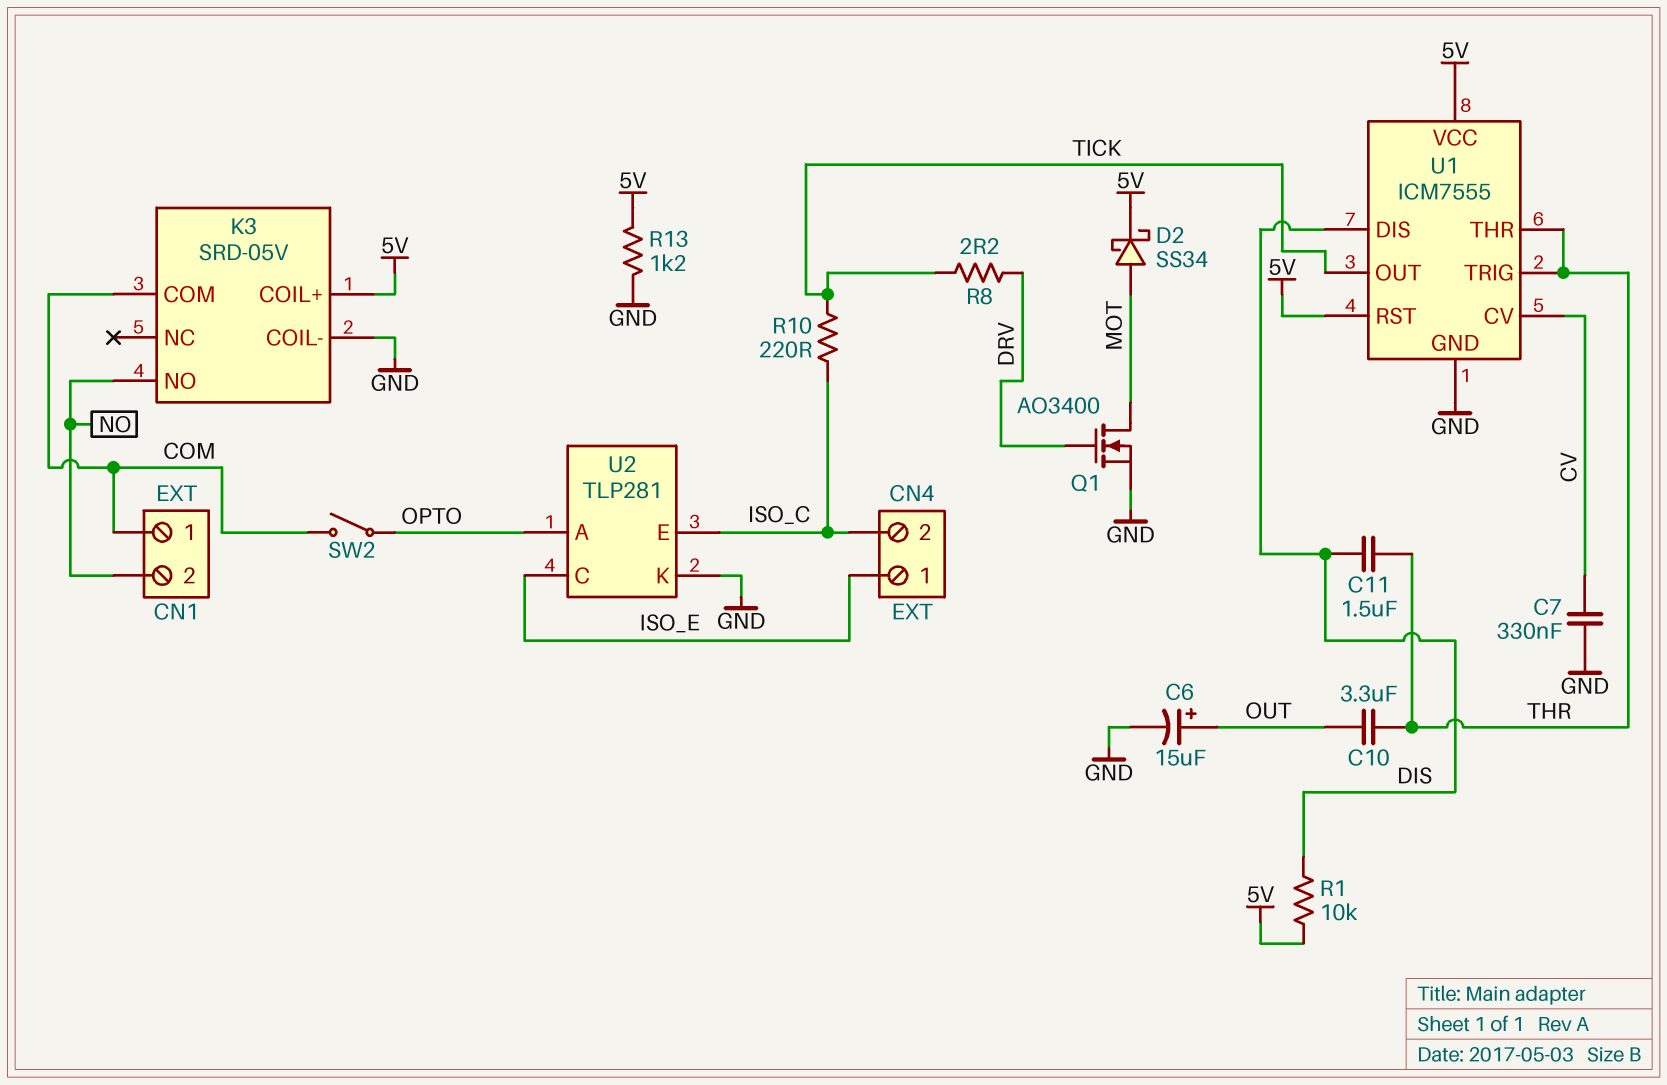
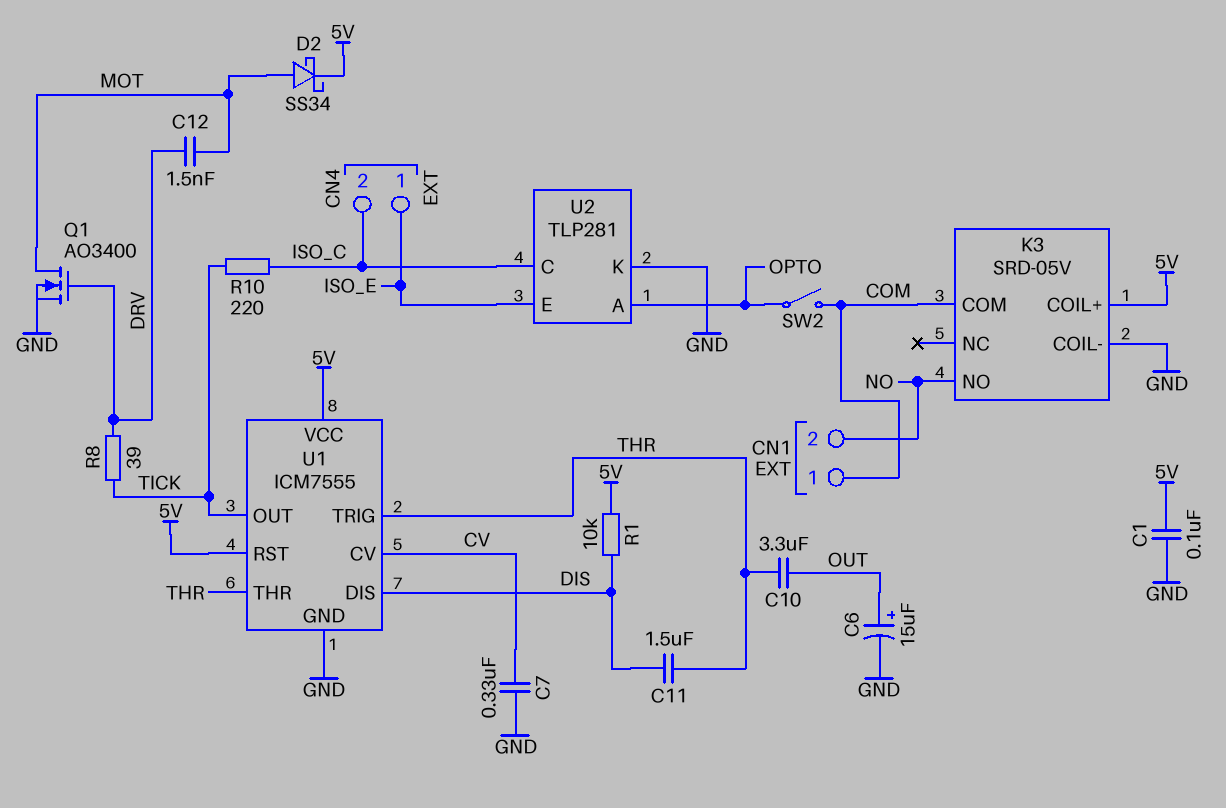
C1: none -> 100nF (5V, GND)
C12: none -> 1.5nF (DRV, MOT)
R8: 2.2 (DRV, TICK) -> 39 (DRV, TICK)
R13: 1.2k (5V, GND) -> none
U2 pin C: ISO_E -> ISO_C
U2 pin E: ISO_C -> ISO_E

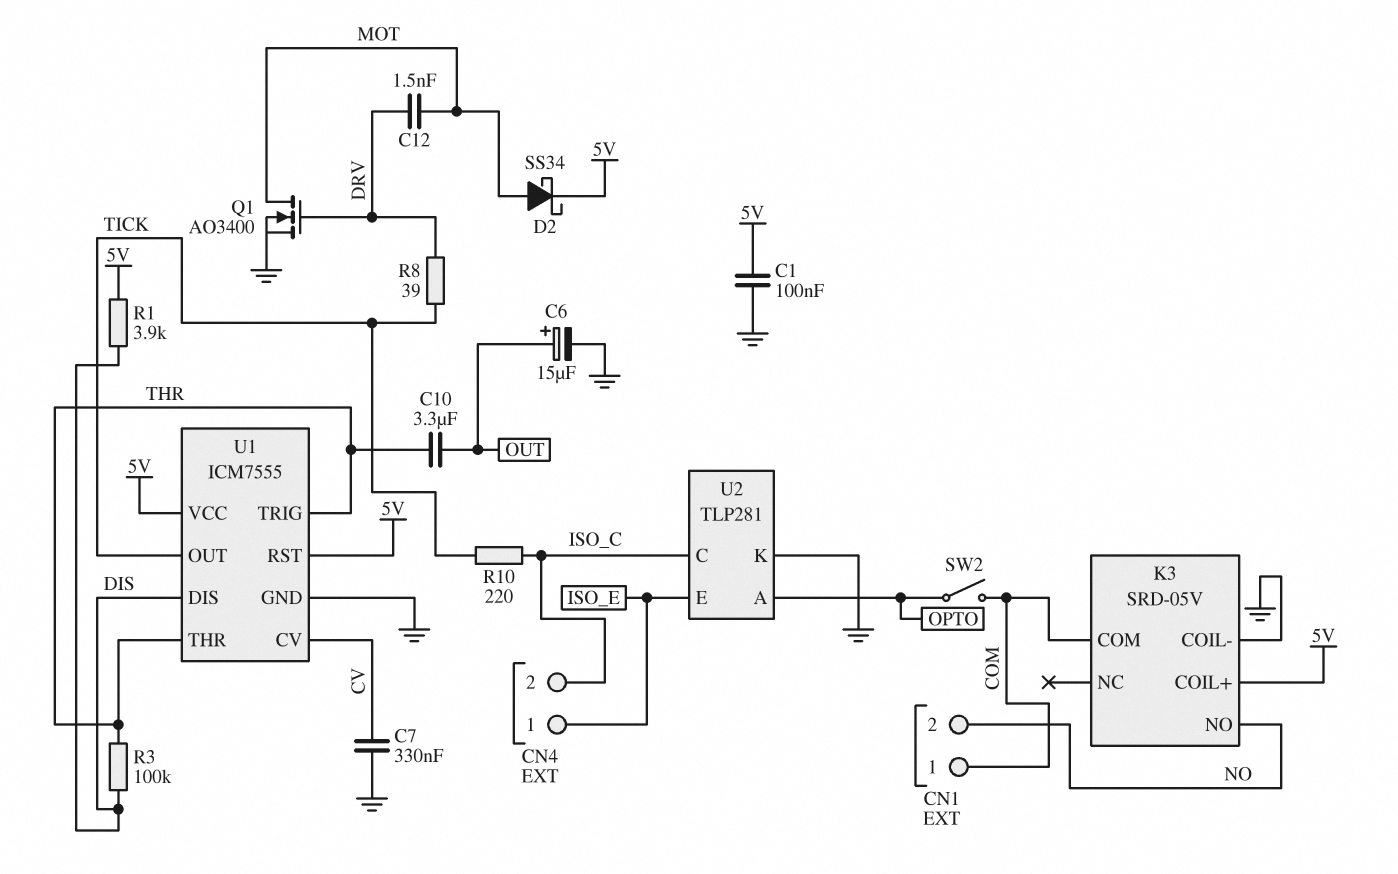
C11: 1.5uF (DIS, THR) -> none
R1: 10k (5V, DIS) -> 3.9k (5V, DIS)
R3: none -> 100k (DIS, THR)

